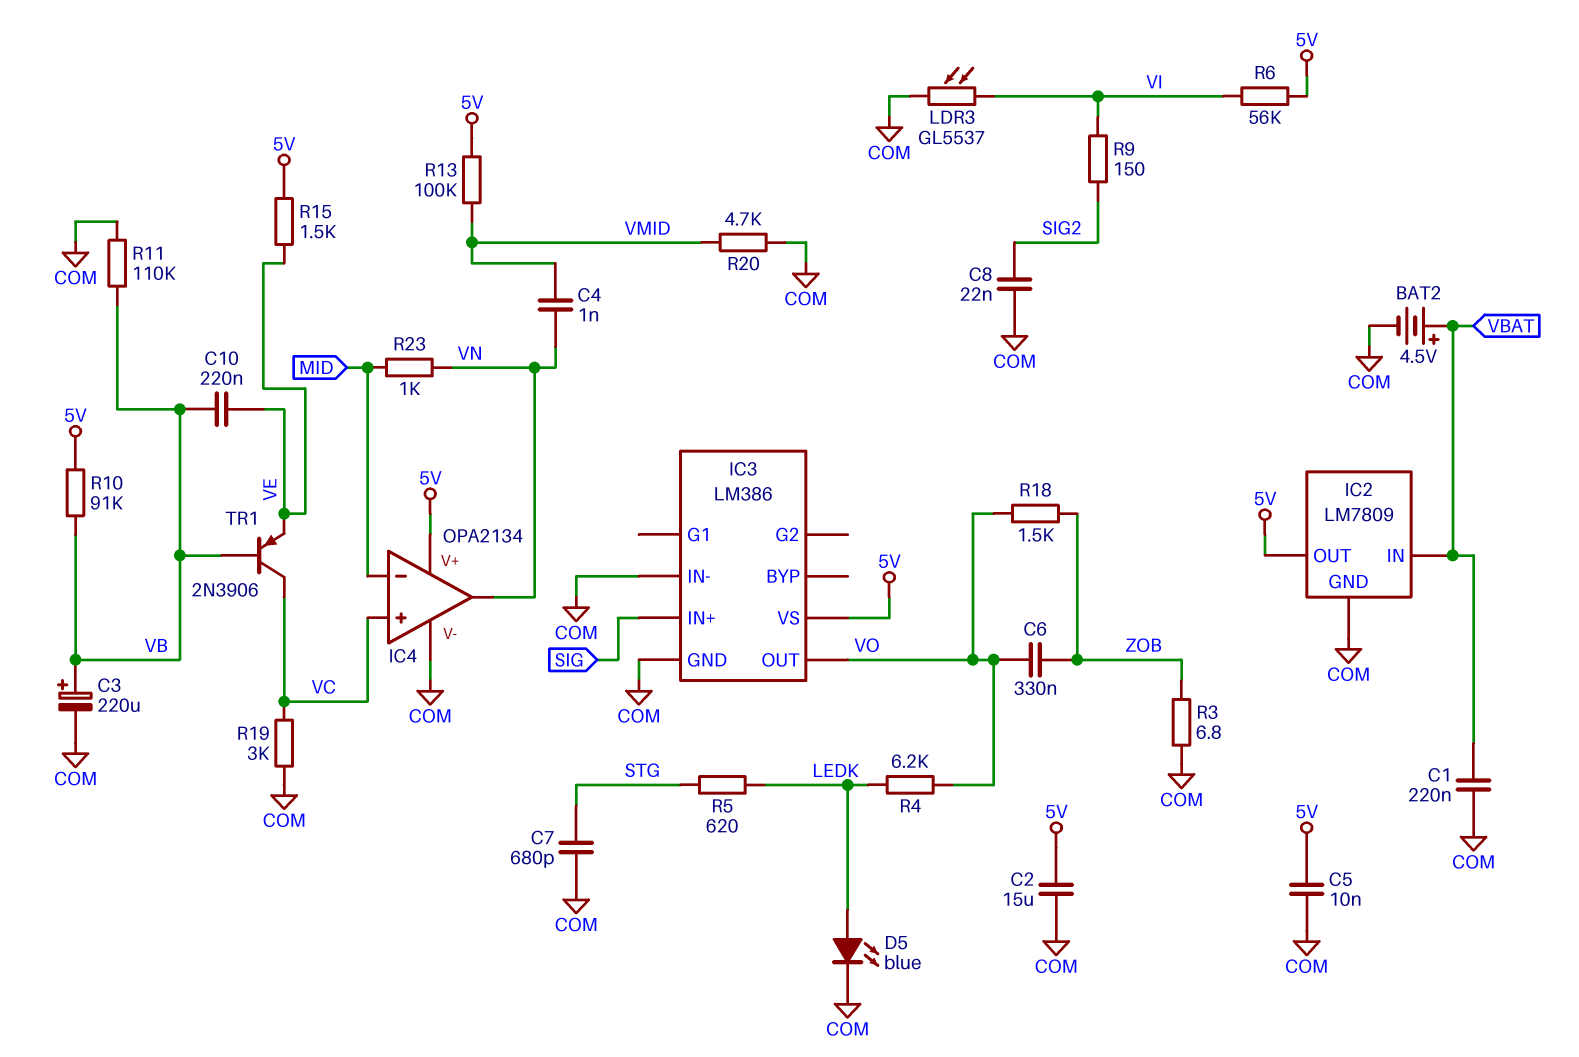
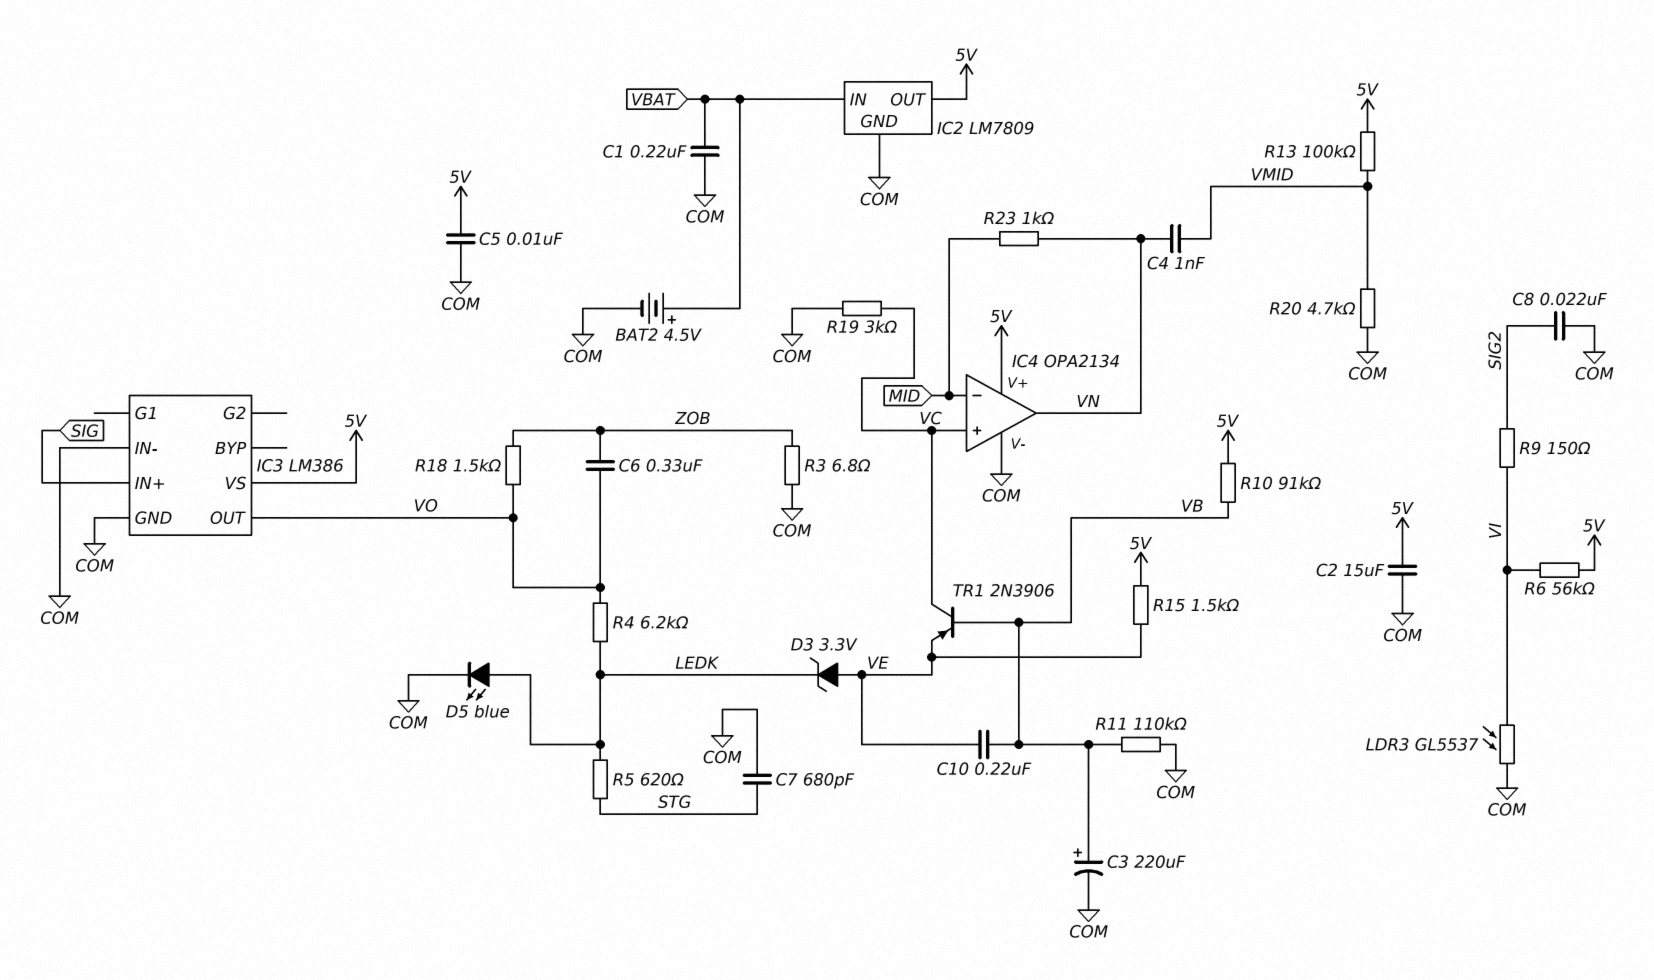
D3: none -> zener 3.3V (A VE, K LEDK)

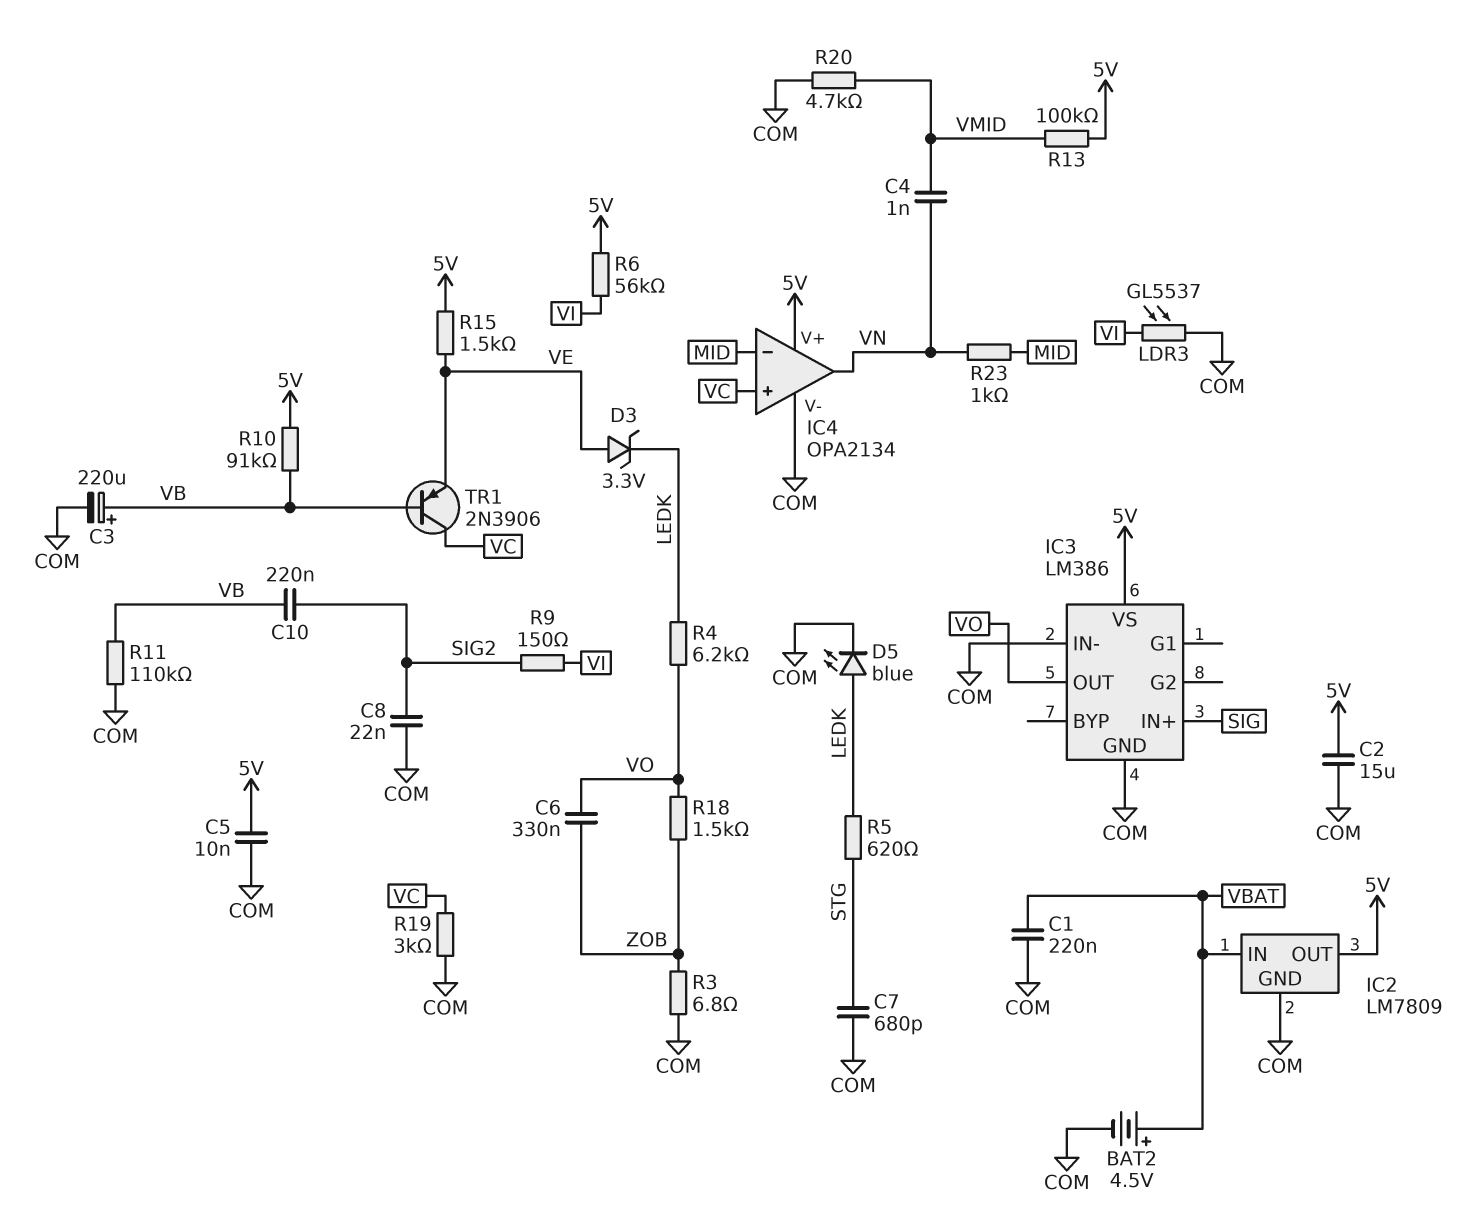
C10: 220nF (VB, VE) -> 220nF (SIG2, VB)

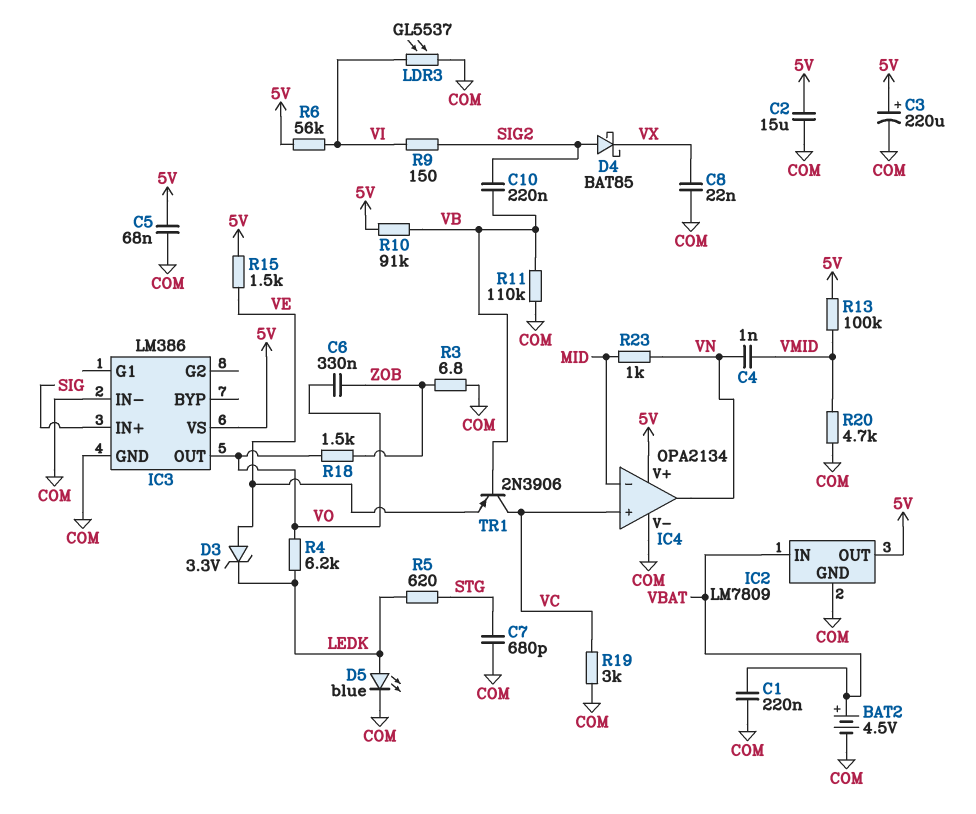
C3: 220uF (plus VB, minus COM) -> 220uF (plus 5V, minus COM)
C5: 10nF (5V, COM) -> 68nF (5V, COM)
C8: 22nF (COM, SIG2) -> 22nF (COM, VX)
D4: none -> schottky BAT85 (A SIG2, K VX)

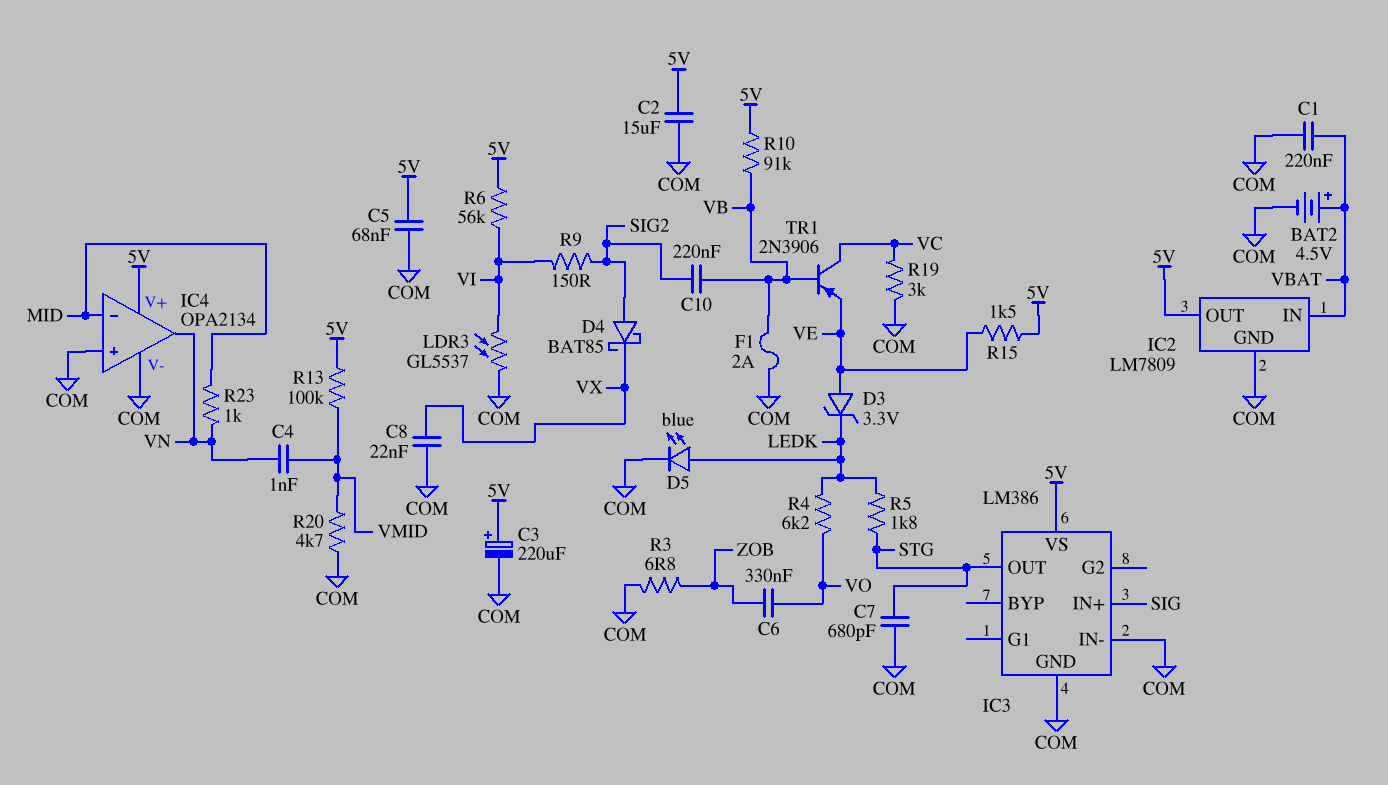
F1: none -> 2A (COM, VB)
IC3 pin OUT: VO -> STG
IC4 pin in+: VC -> COM
R5: 620 (LEDK, STG) -> 1.8k (LEDK, STG)
R11: 110k (COM, VB) -> none
R18: 1.5k (VO, ZOB) -> none

